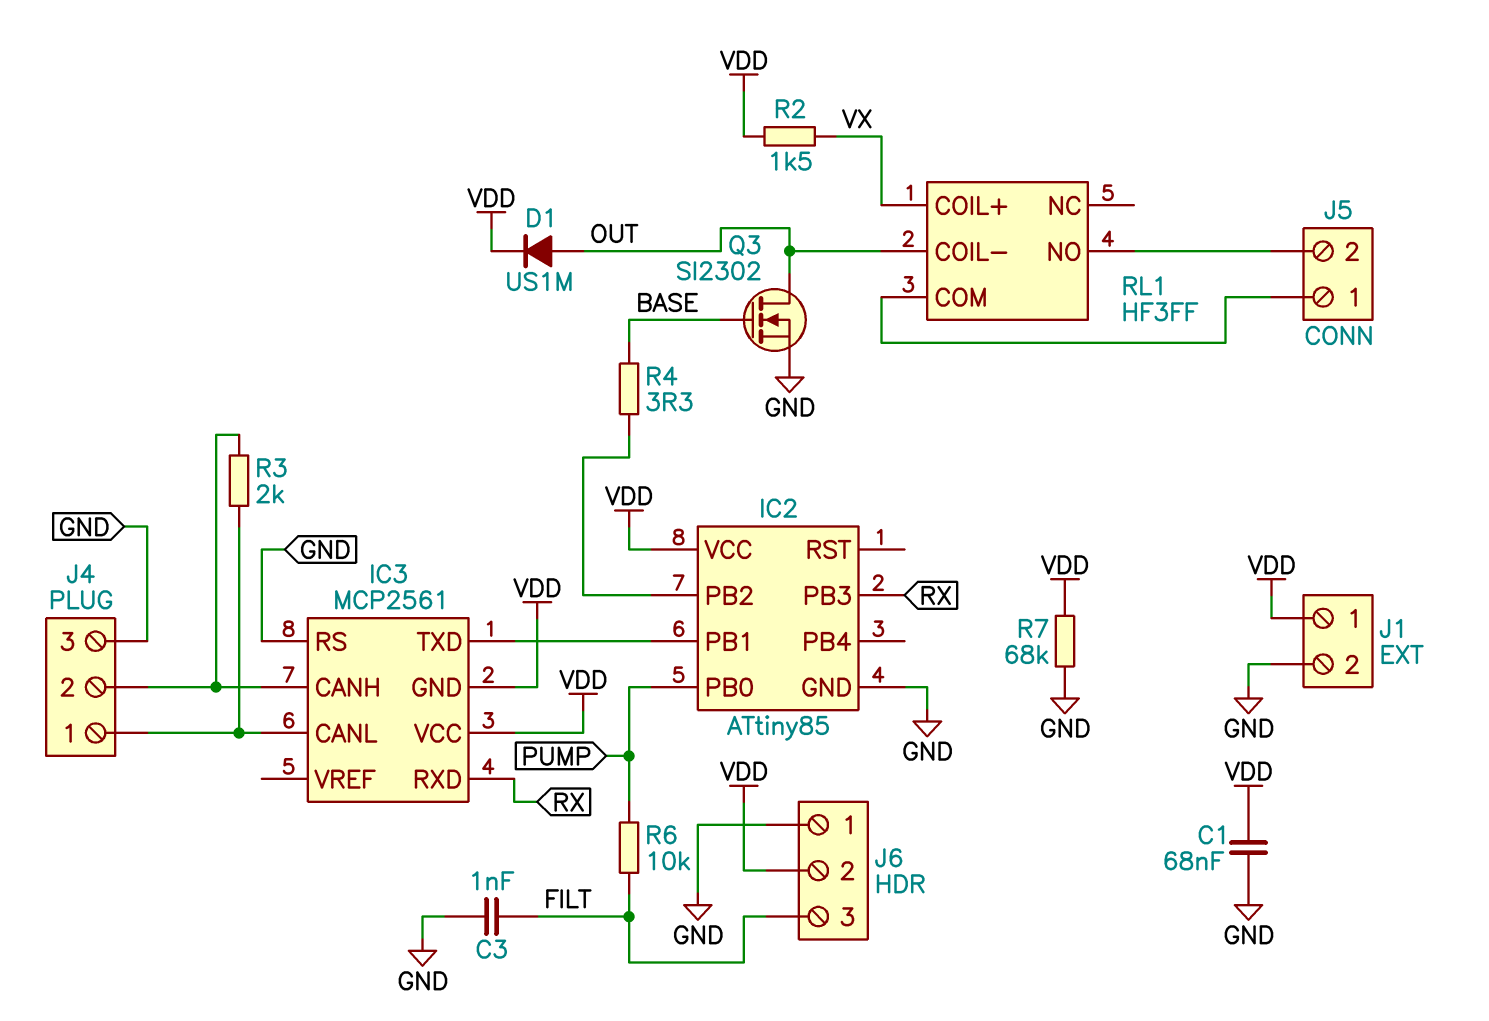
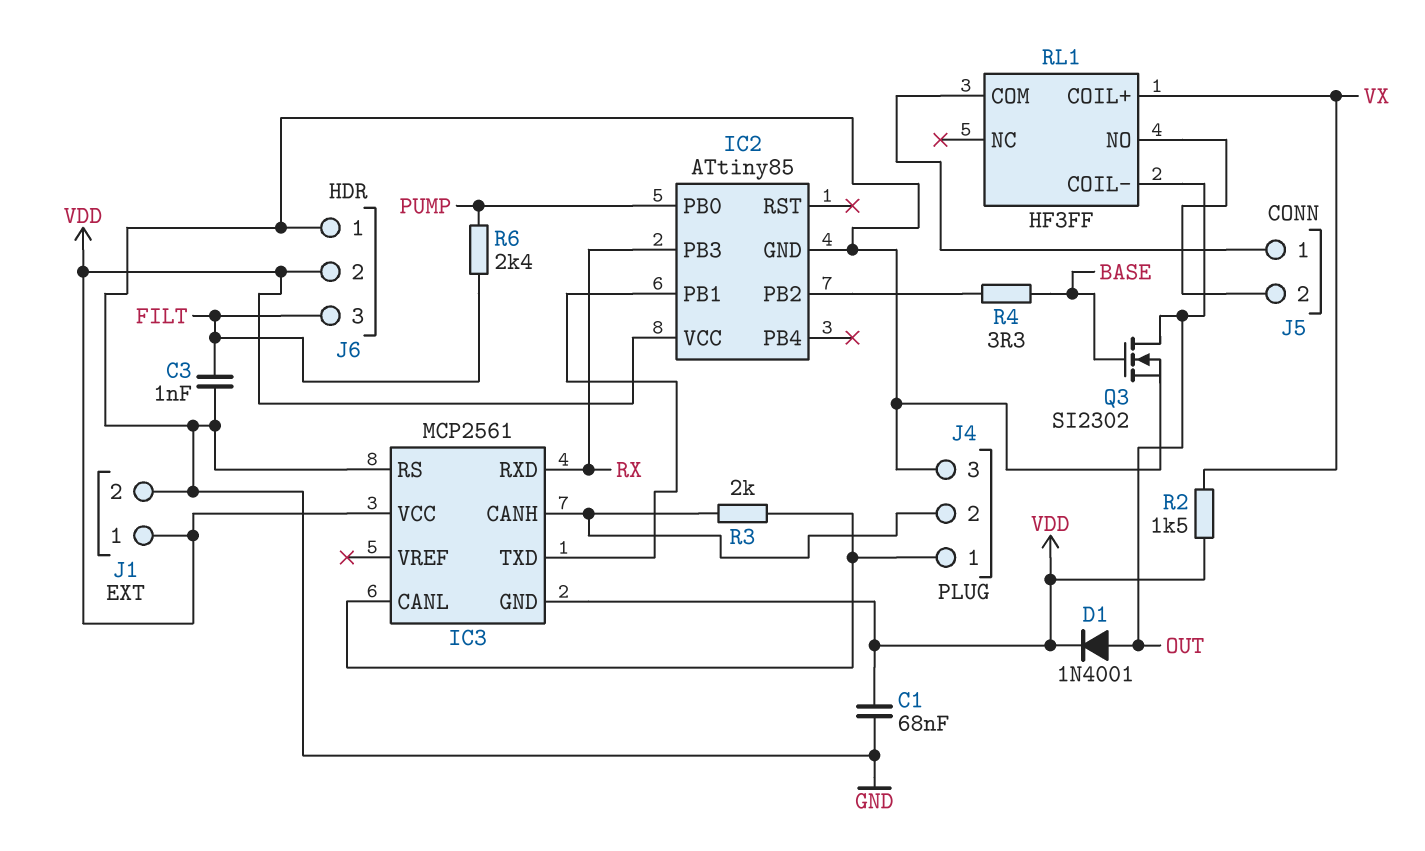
D1: diode US1M (A OUT, K VDD) -> diode 1N4001 (A OUT, K VDD)
R6: 10k (FILT, PUMP) -> 2.4k (FILT, PUMP)
R7: 68k (GND, VDD) -> none

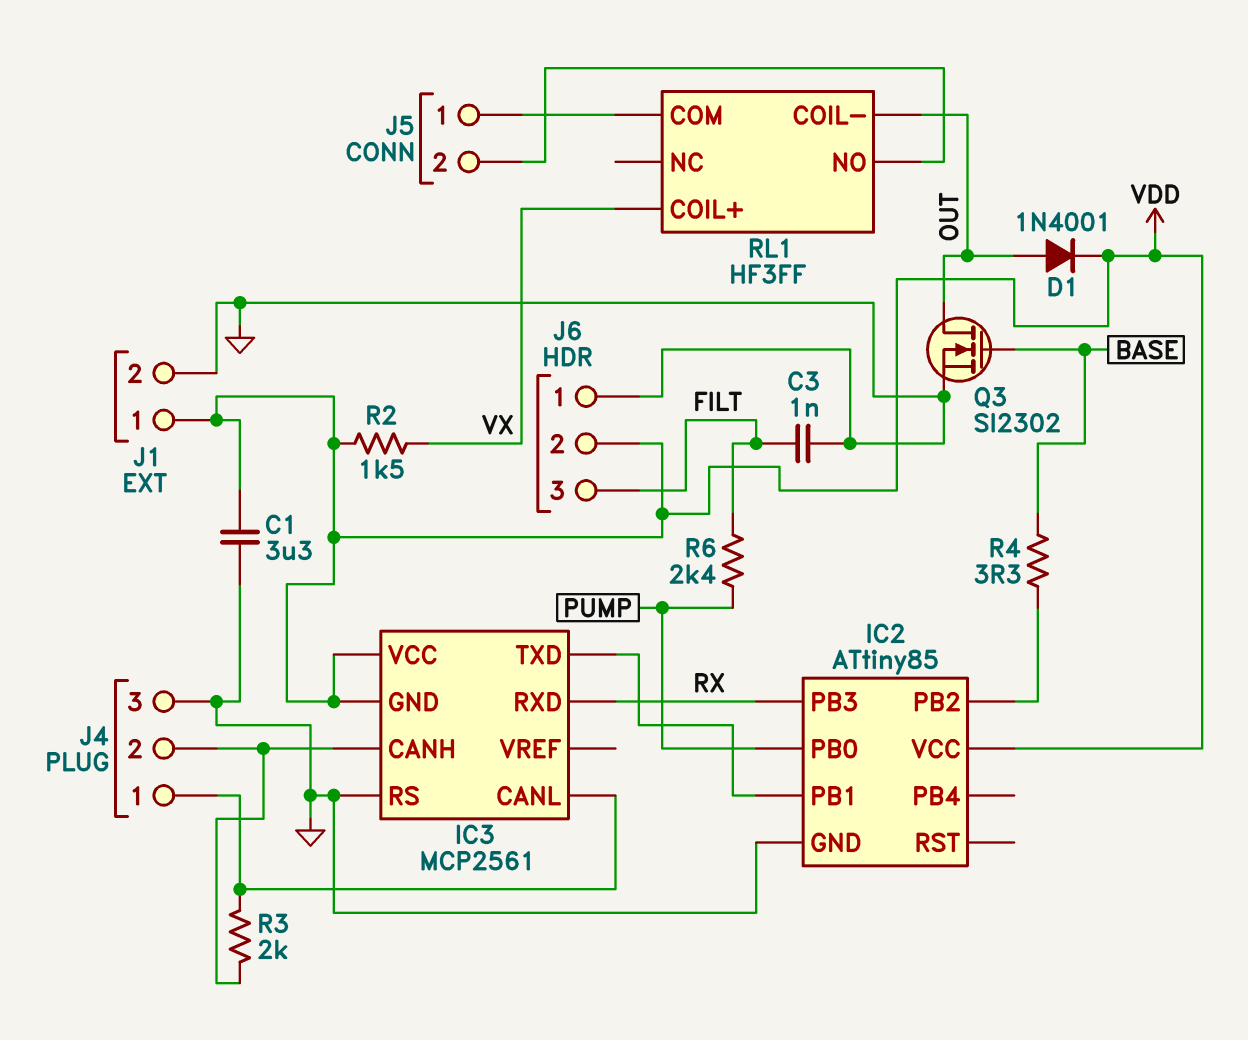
C1: 68nF (GND, VDD) -> 3.3uF (GND, VDD)

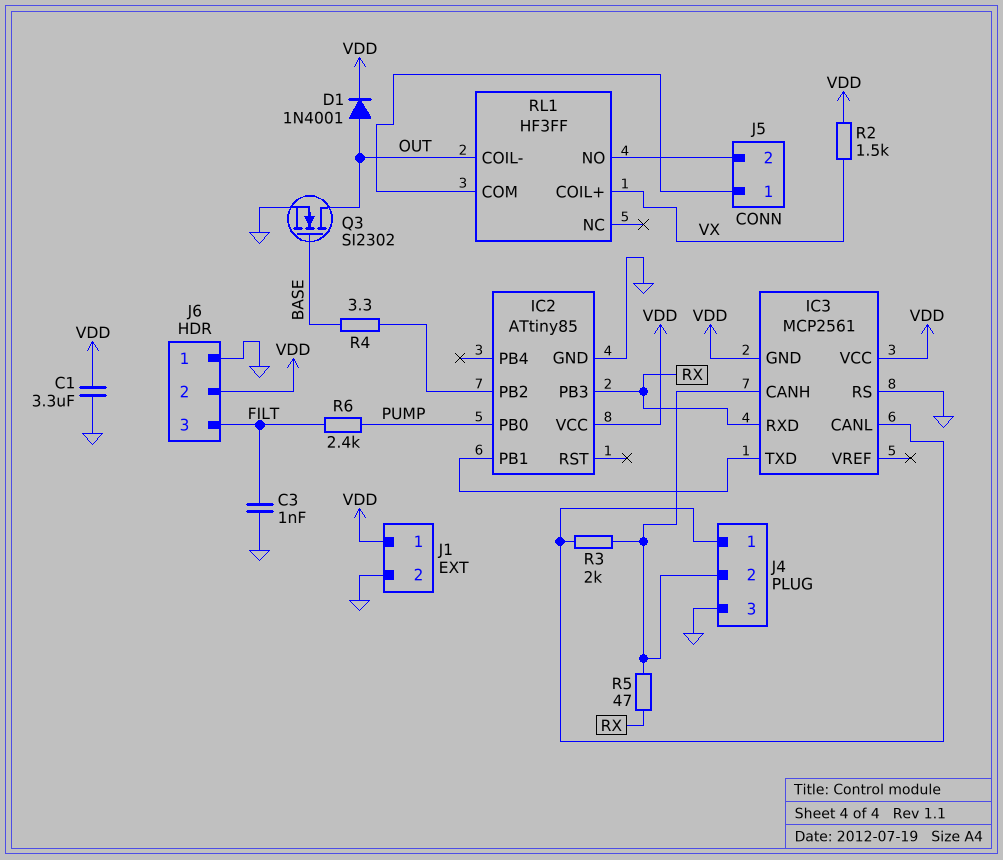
R5: none -> 47 (IC3/CANH, RX)

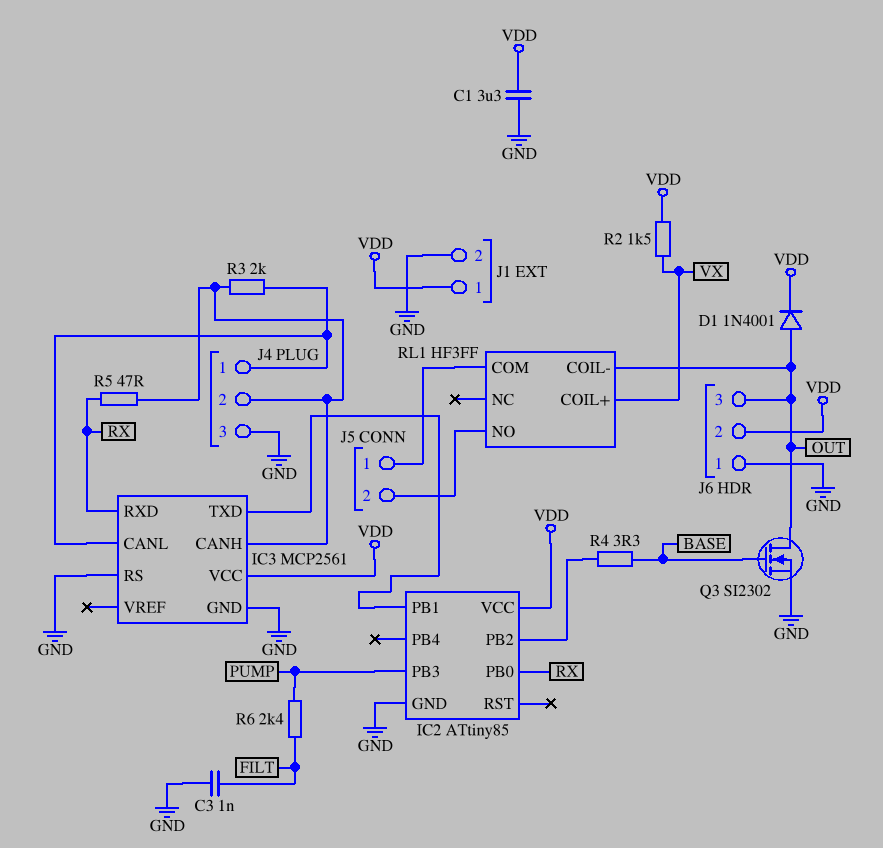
IC2 pin PB0: PUMP -> RX
IC2 pin PB3: RX -> PUMP
IC3 pin GND: VDD -> GND
J6 pin 3: FILT -> OUT

